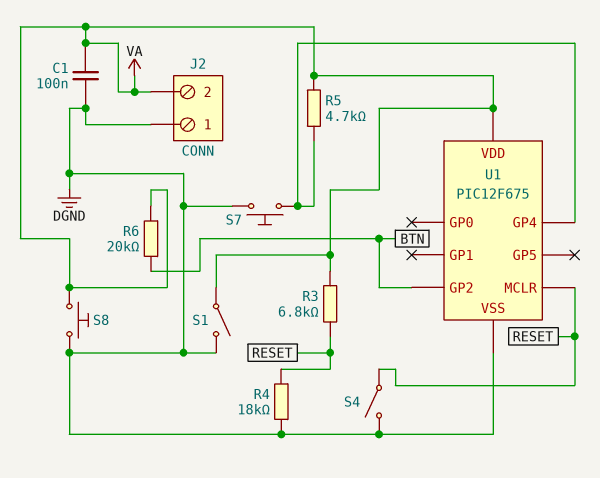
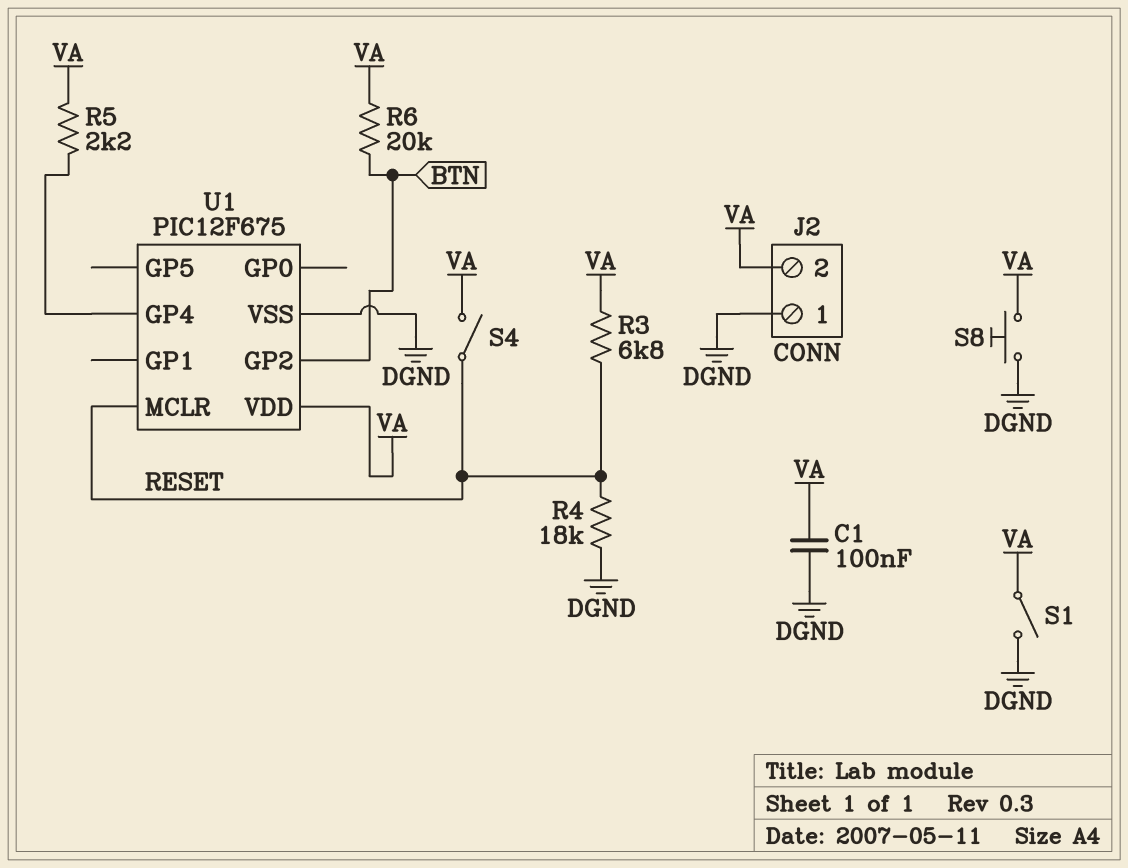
R5: 4.7k (U1/GP4, VA) -> 2.2k (U1/GP4, VA)
S4: switch (DGND, RESET) -> switch (RESET, VA)
S7: button (DGND, U1/GP4) -> none

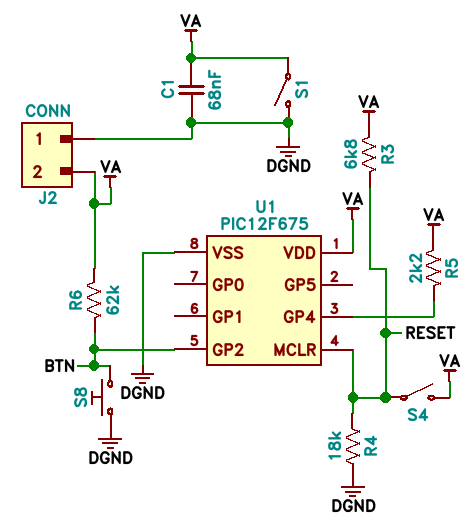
C1: 100nF (DGND, VA) -> 68nF (DGND, VA)
R6: 20k (BTN, VA) -> 62k (BTN, VA)
S8: button (DGND, VA) -> button (BTN, DGND)

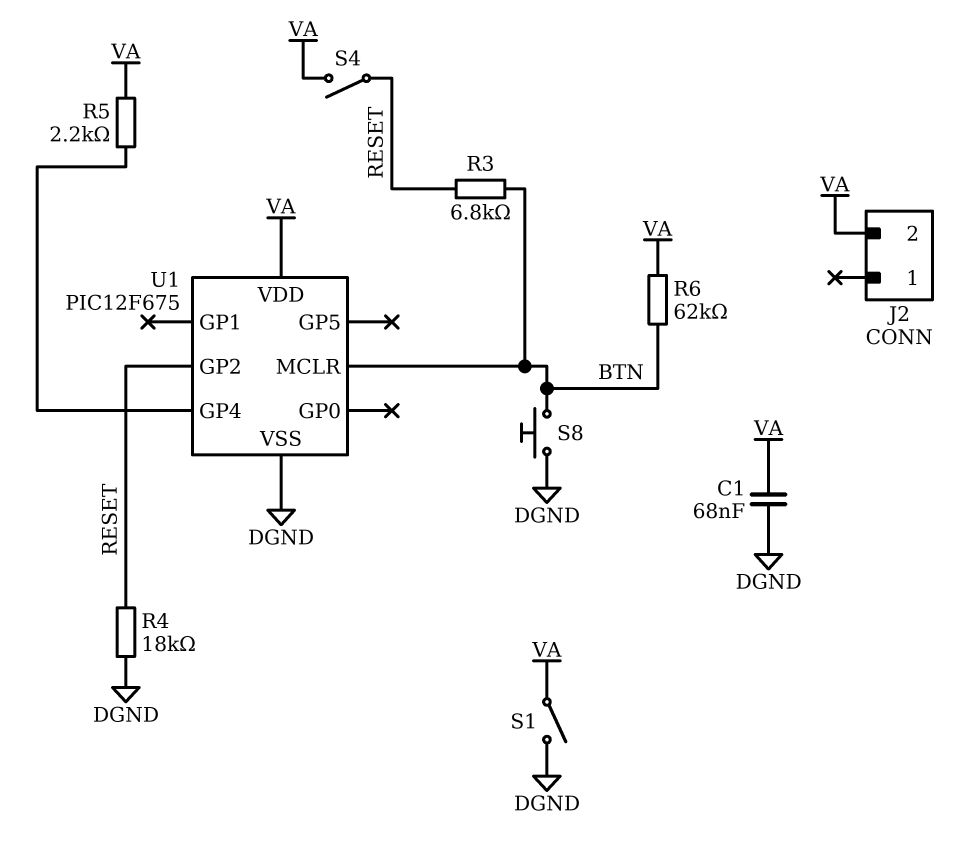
J2 pin 1: DGND -> none
R3: 6.8k (RESET, VA) -> 6.8k (BTN, RESET)
U1 pin GP2: BTN -> RESET
U1 pin MCLR: RESET -> BTN

